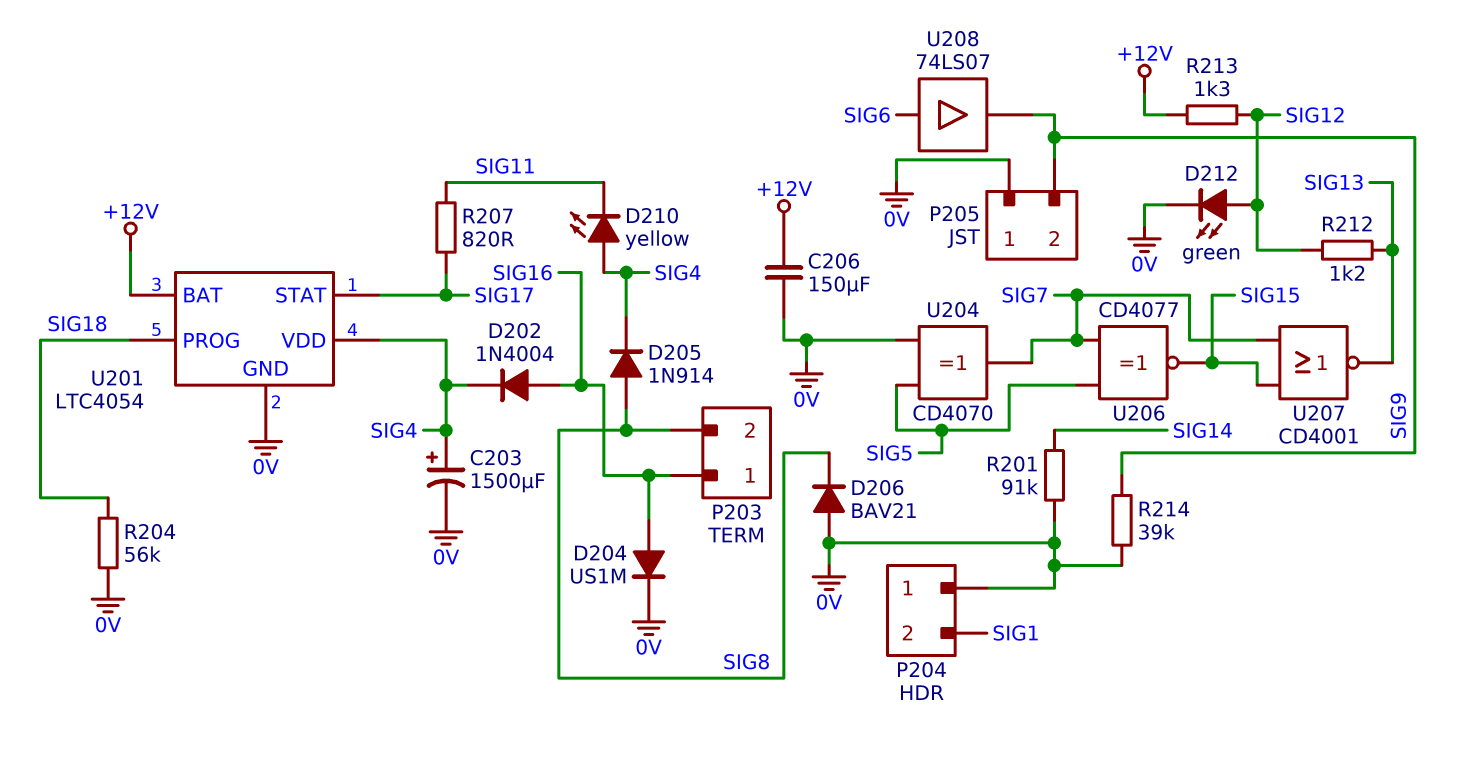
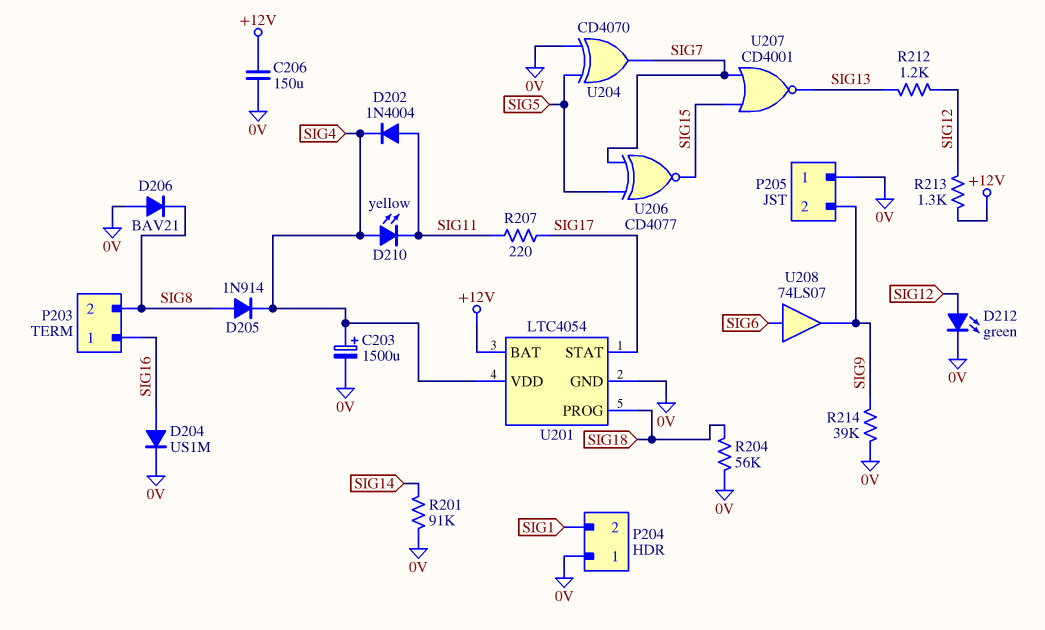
D202: diode 1N4004 (A SIG16, K SIG4) -> diode 1N4004 (A SIG11, K SIG4)
R207: 820 (SIG11, SIG17) -> 220 (SIG11, SIG17)

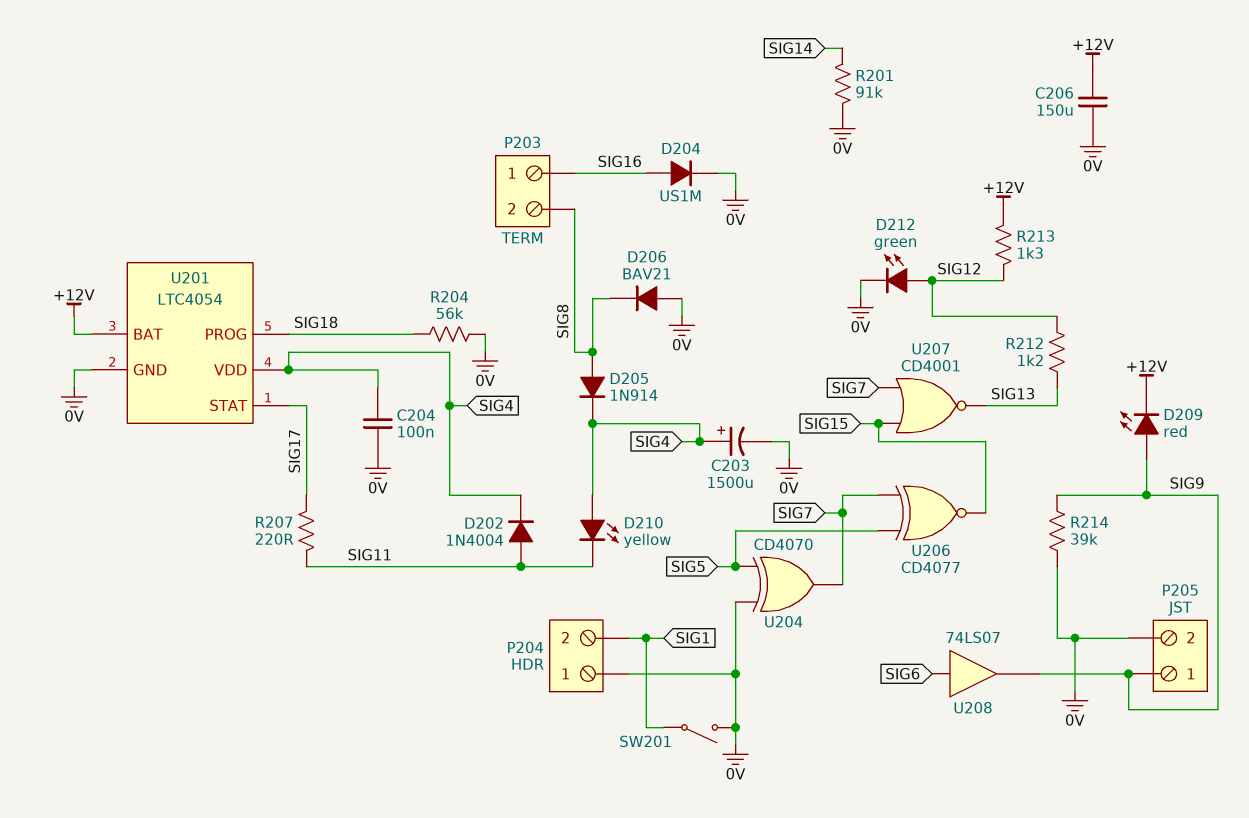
C204: none -> 100nF (0V, SIG4)
D209: none -> LED red (A SIG9, K +12V)
P205 pin 1: 0V -> SIG9
P205 pin 2: SIG9 -> 0V
SW201: none -> switch (0V, SIG1)

